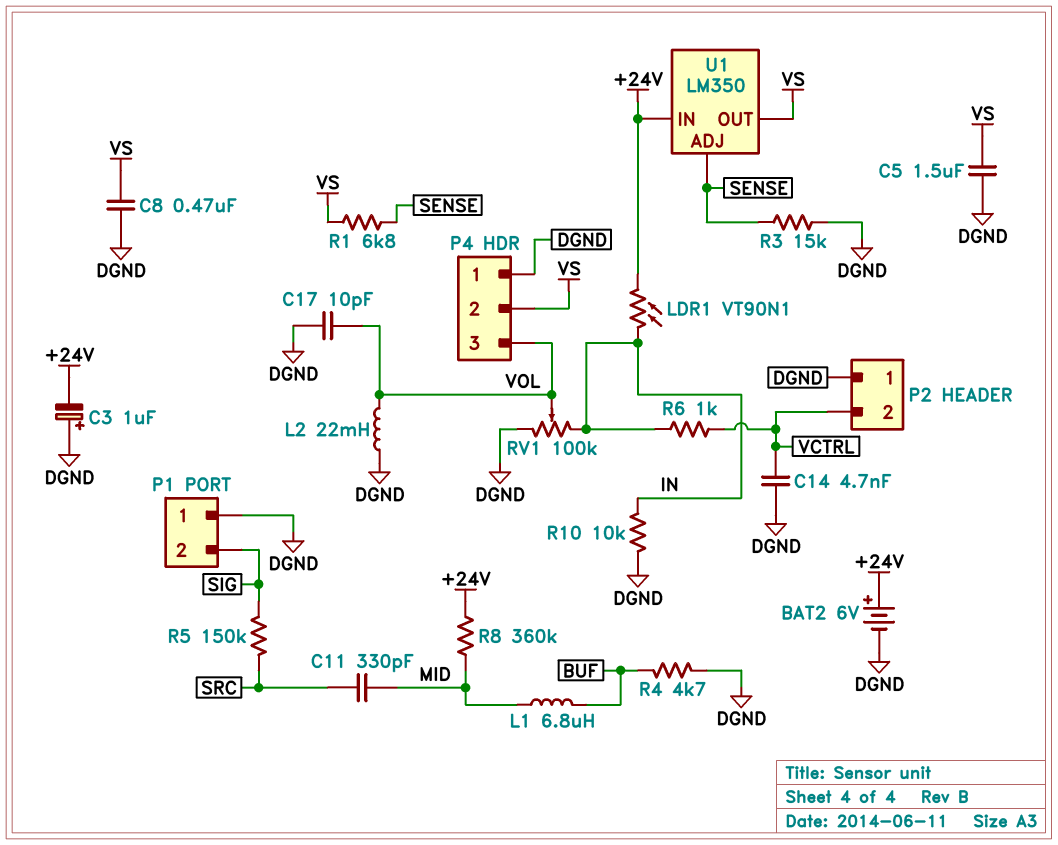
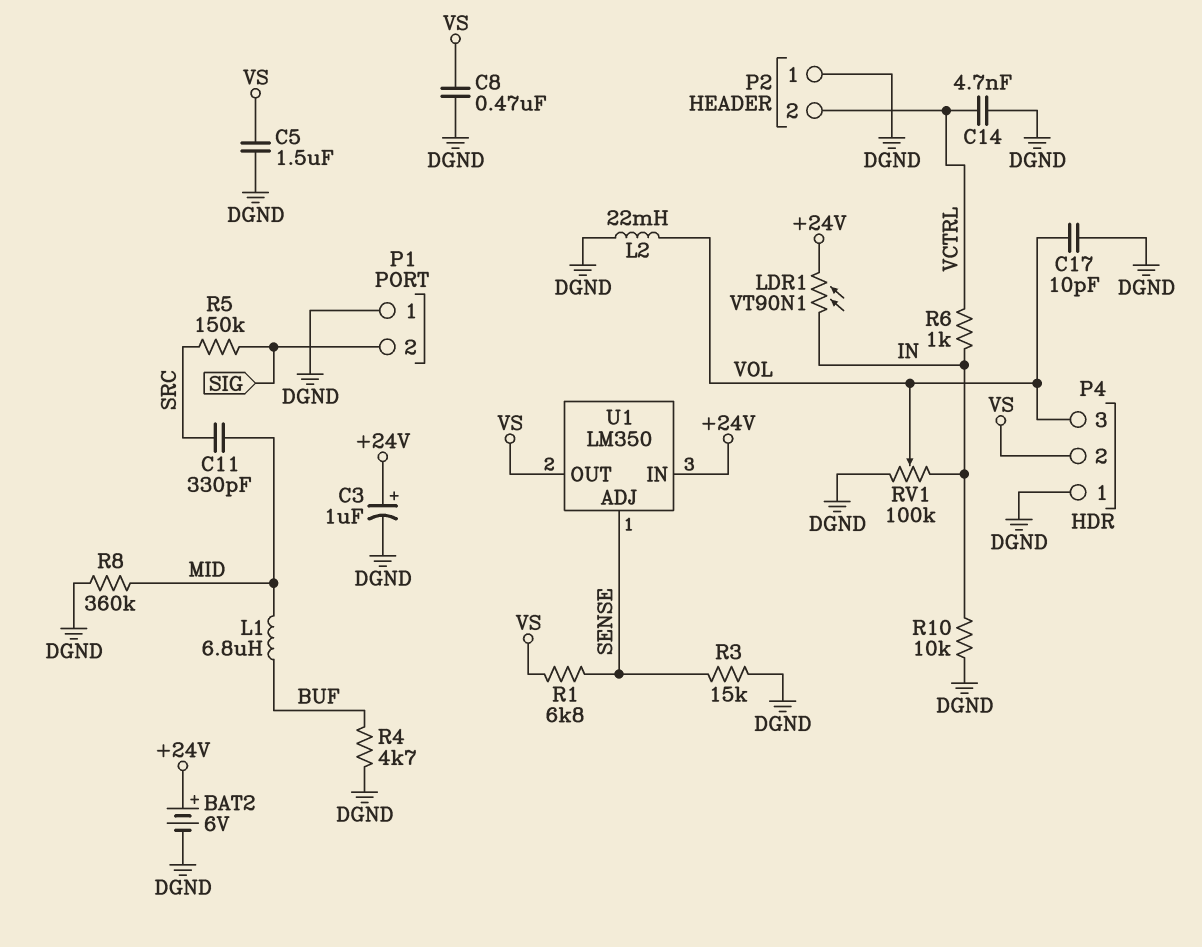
C3: 1uF (plus DGND, minus +24V) -> 1uF (plus +24V, minus DGND)
R8: 360k (+24V, MID) -> 360k (DGND, MID)

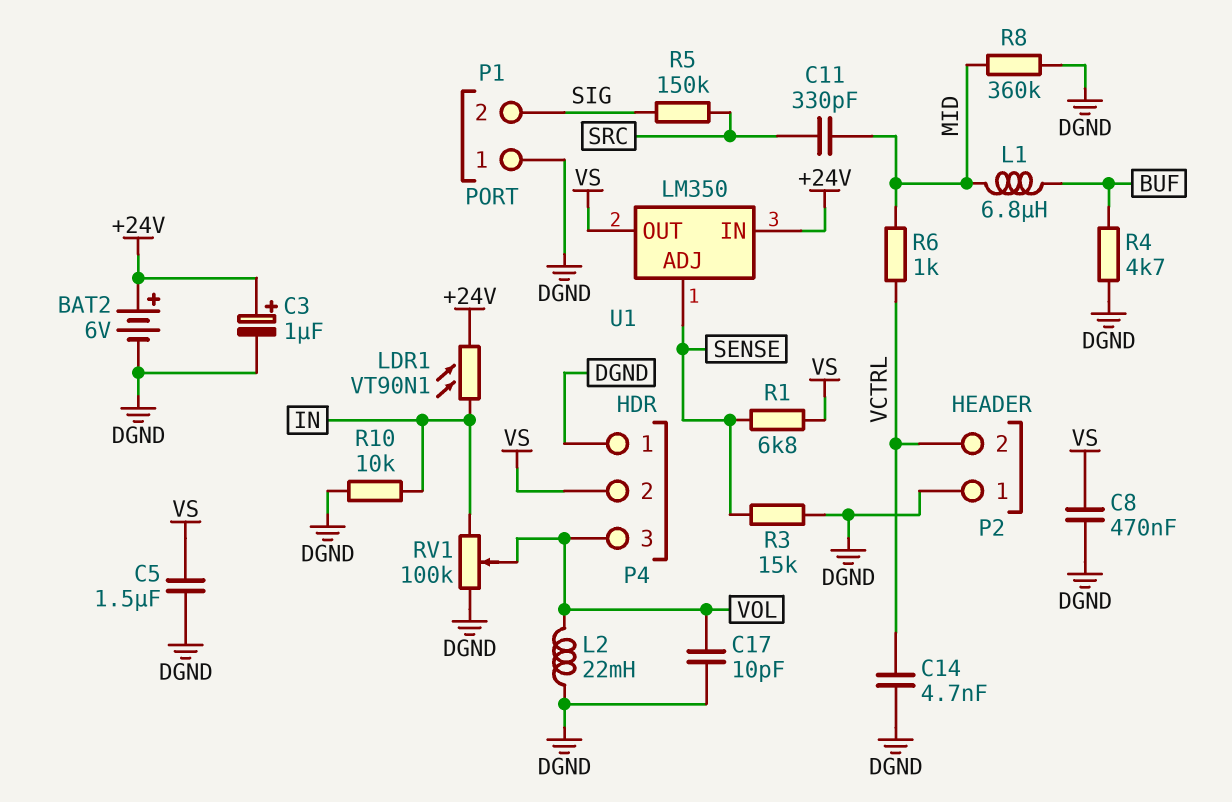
R6: 1k (IN, VCTRL) -> 1k (MID, VCTRL)

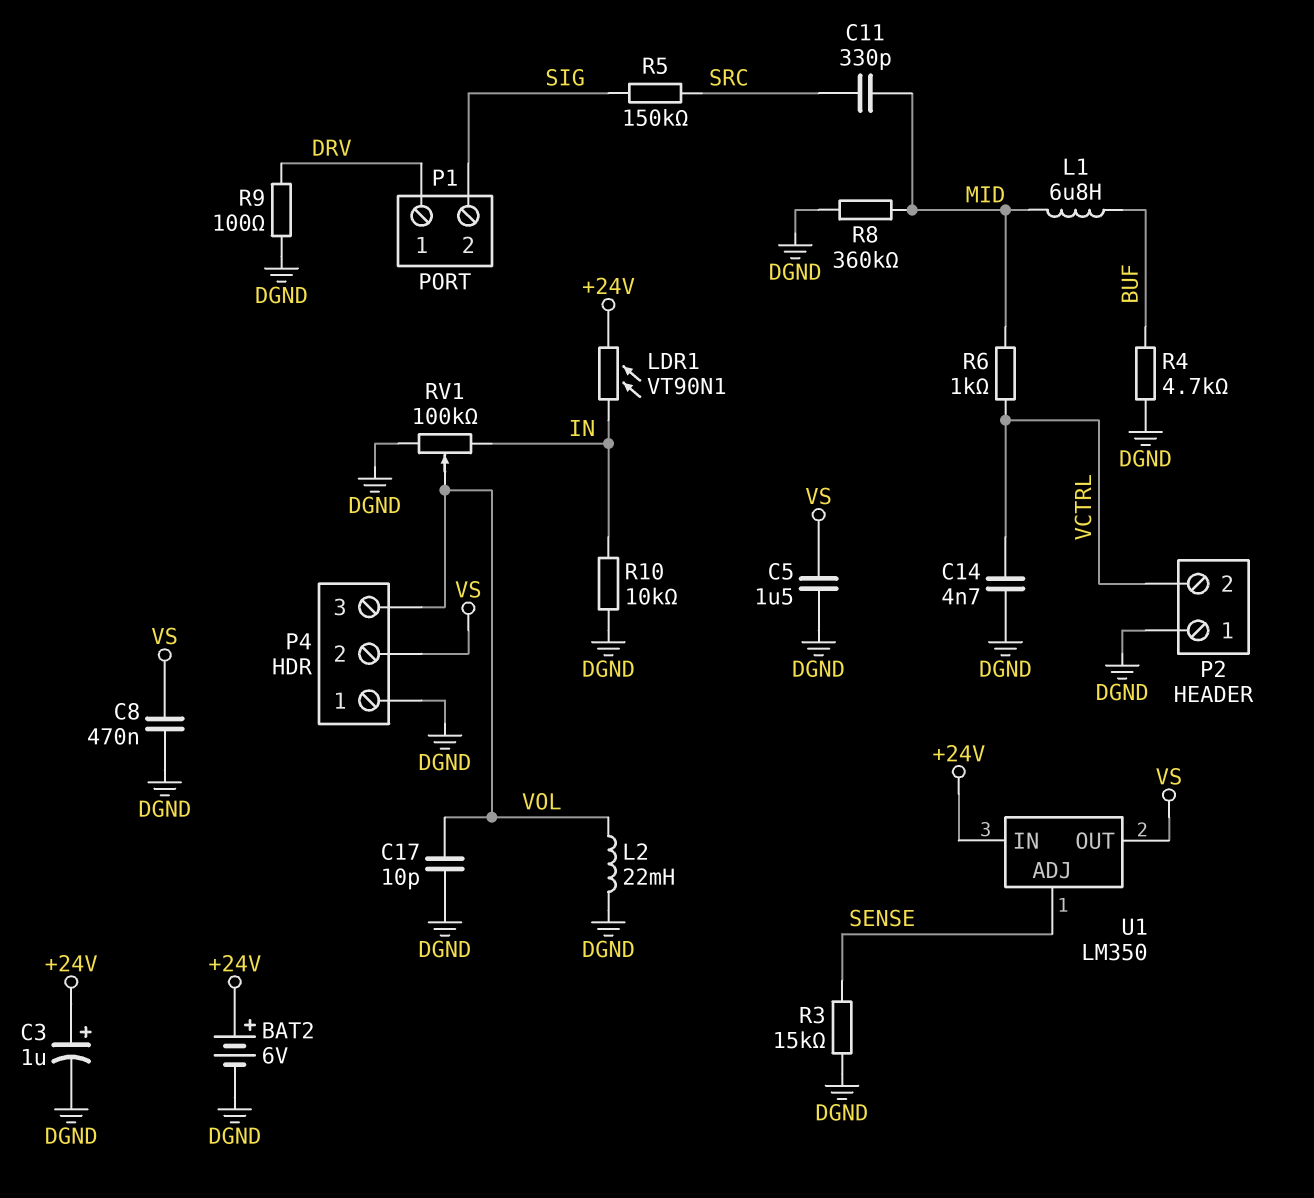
P1 pin 1: DGND -> DRV
R1: 6.8k (SENSE, VS) -> none
R9: none -> 100 (DGND, DRV)

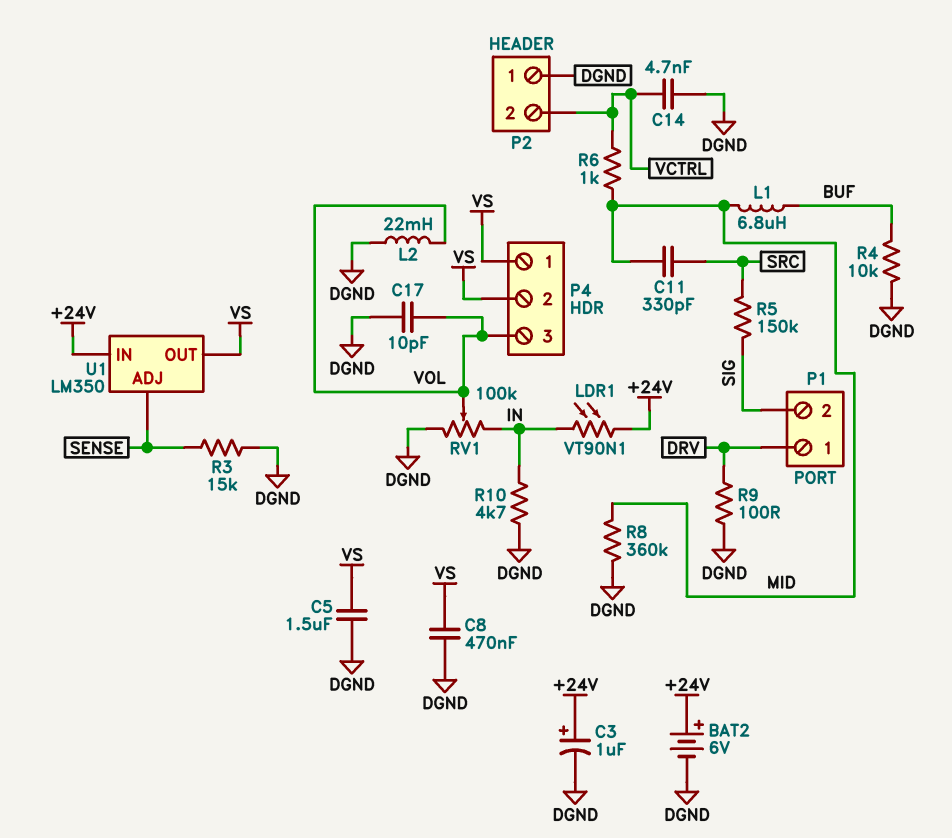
P4 pin 1: DGND -> VS
R4: 4.7k (BUF, DGND) -> 10k (BUF, DGND)
R10: 10k (DGND, IN) -> 4.7k (DGND, IN)

